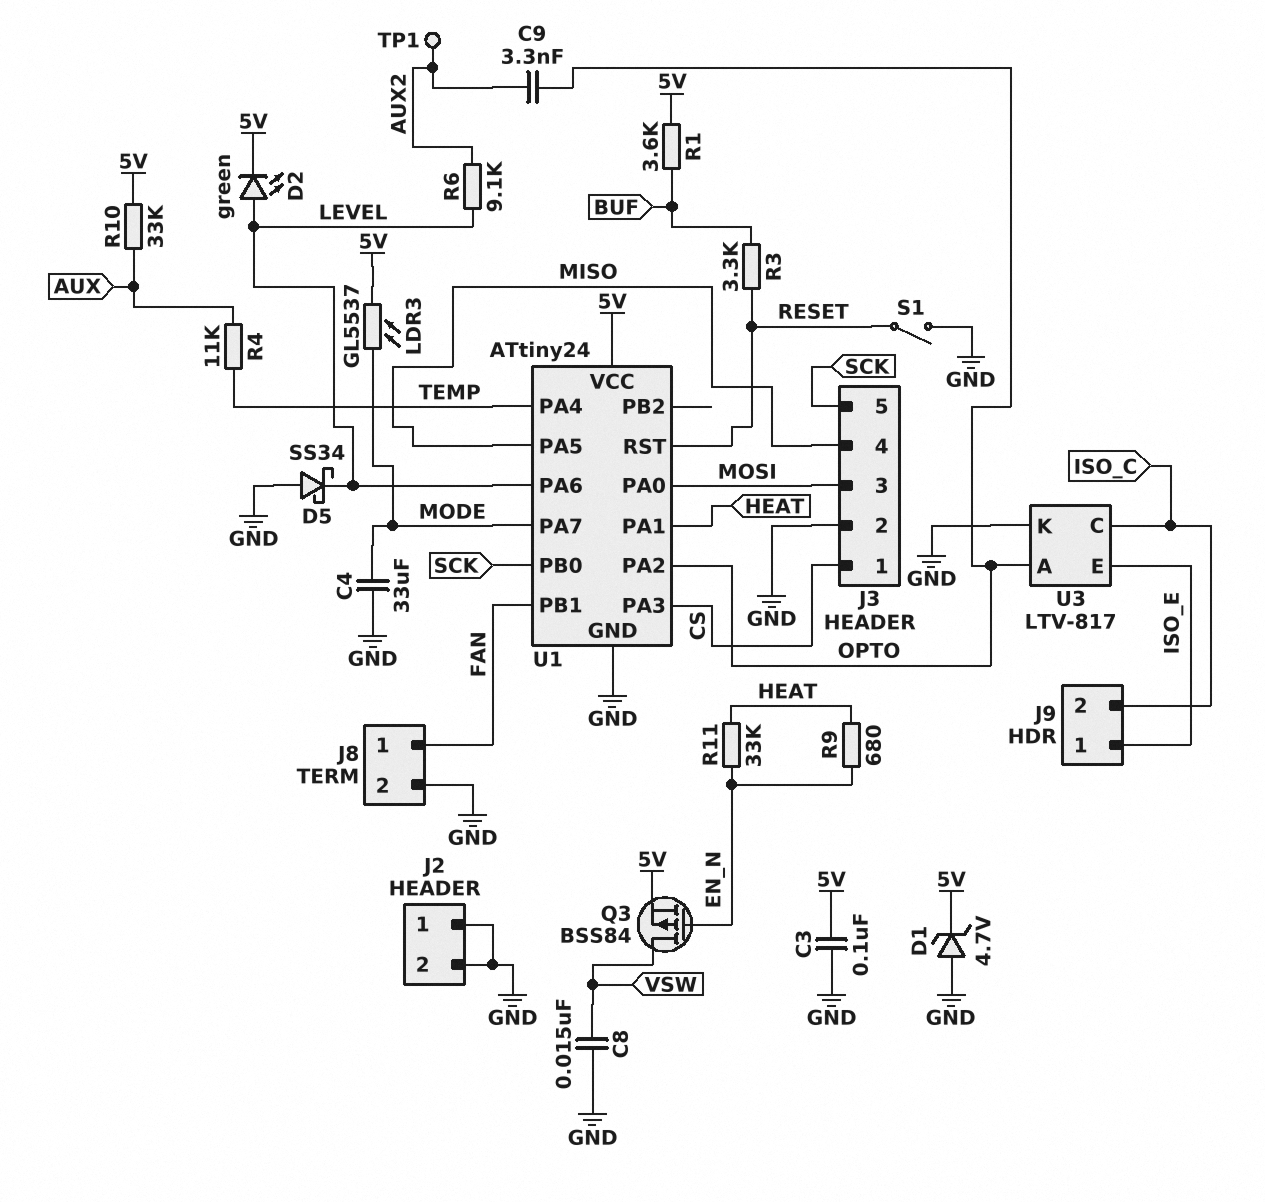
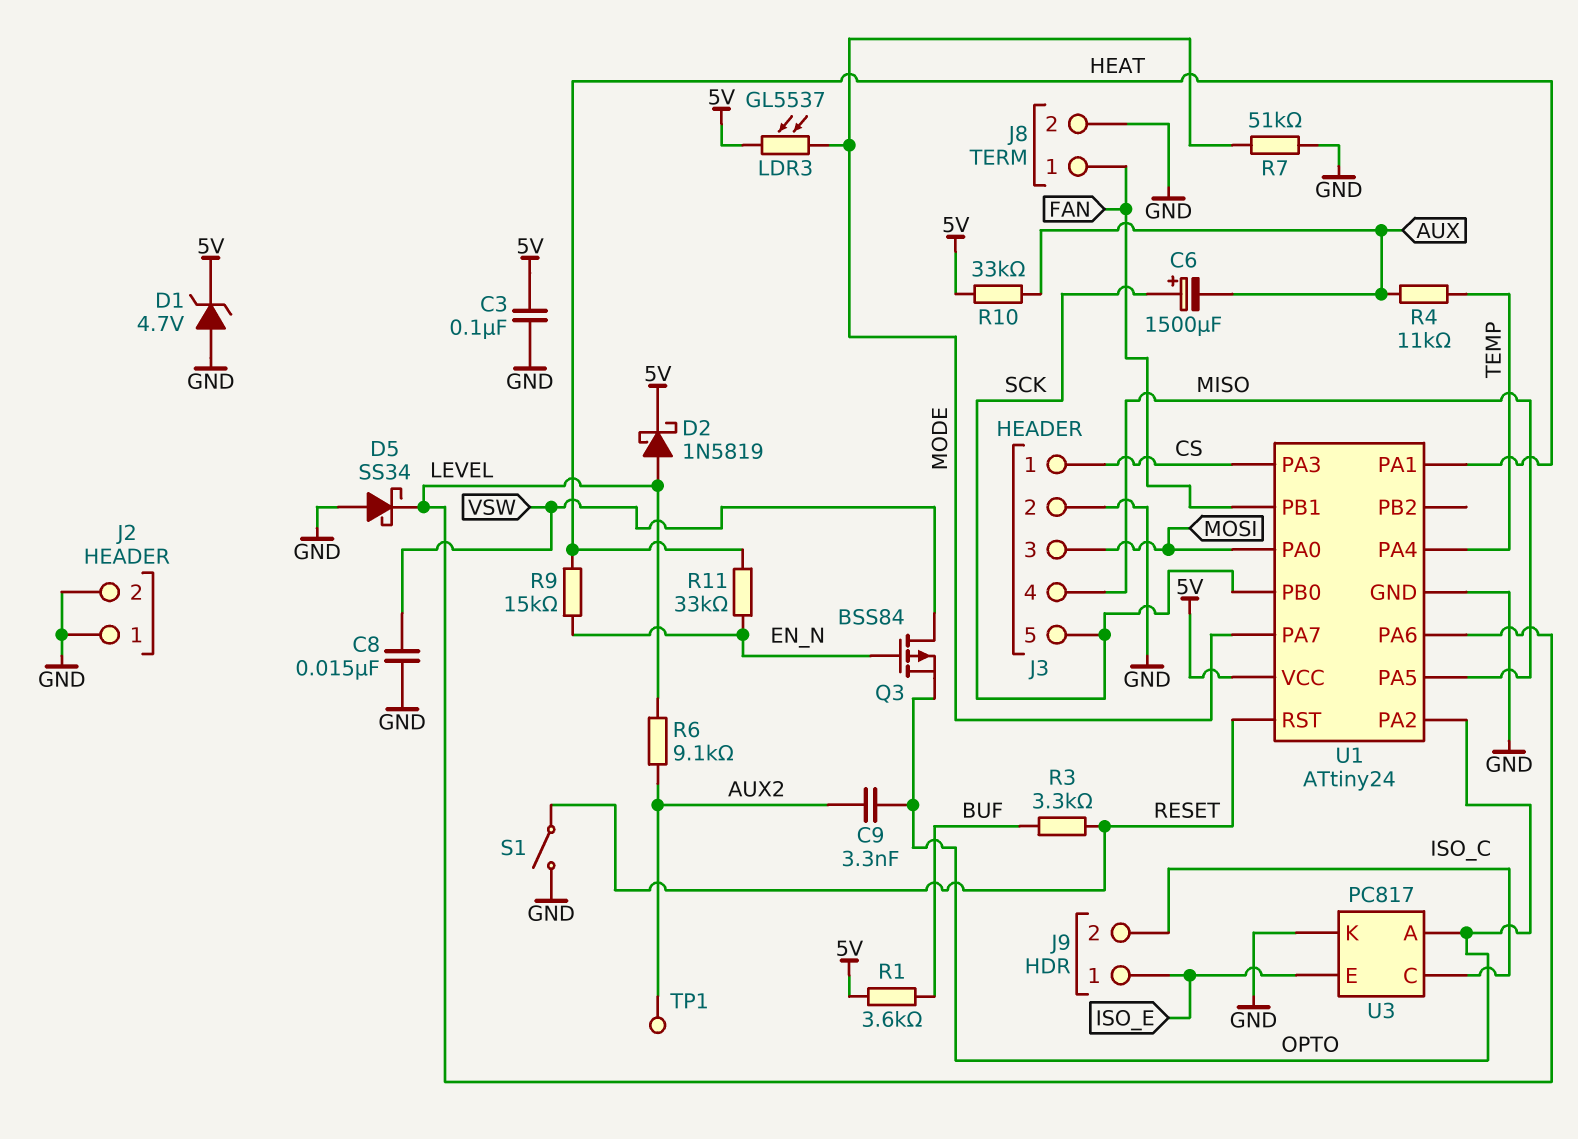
C4: 33uF (GND, MODE) -> none
C6: none -> 1500uF (plus SCK, minus AUX)
D2: LED green (A LEVEL, K 5V) -> schottky 1N5819 (A LEVEL, K 5V)
Q3: PMOS BSS84 (G EN_N, D VSW, S 5V) -> PMOS BSS84 (G EN_N, D VSW, S OPTO)
R7: none -> 51k (GND, MODE)
R9: 680 (EN_N, HEAT) -> 15k (EN_N, HEAT)
U3: LTV-817 -> PC817

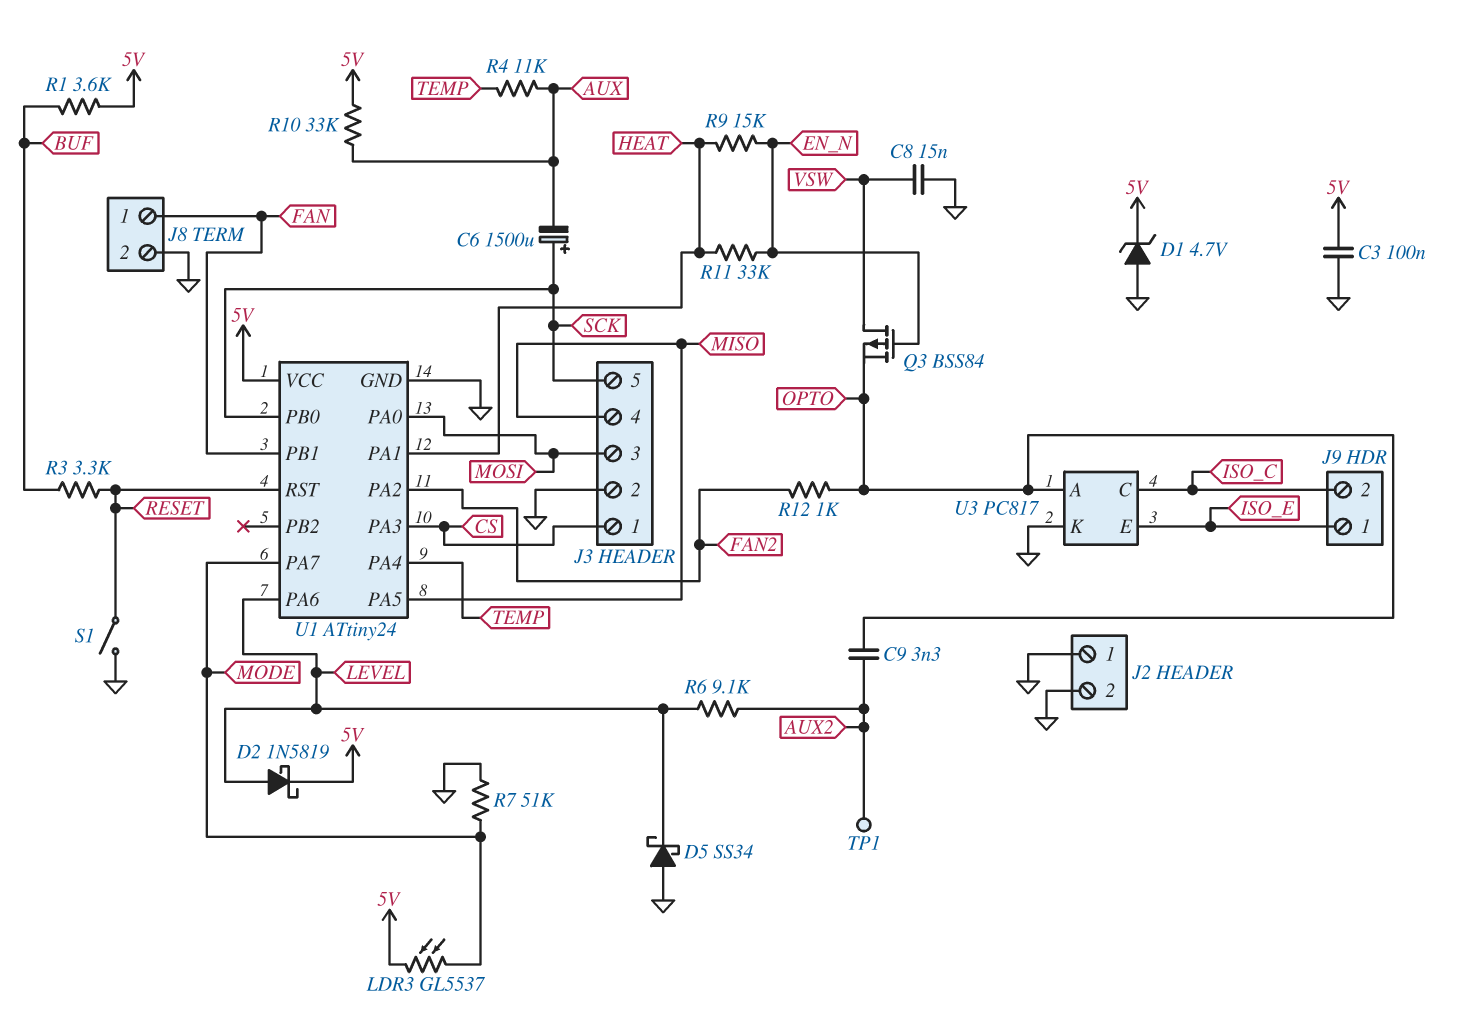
R12: none -> 1k (FAN2, OPTO)
U1 pin PA2: OPTO -> FAN2

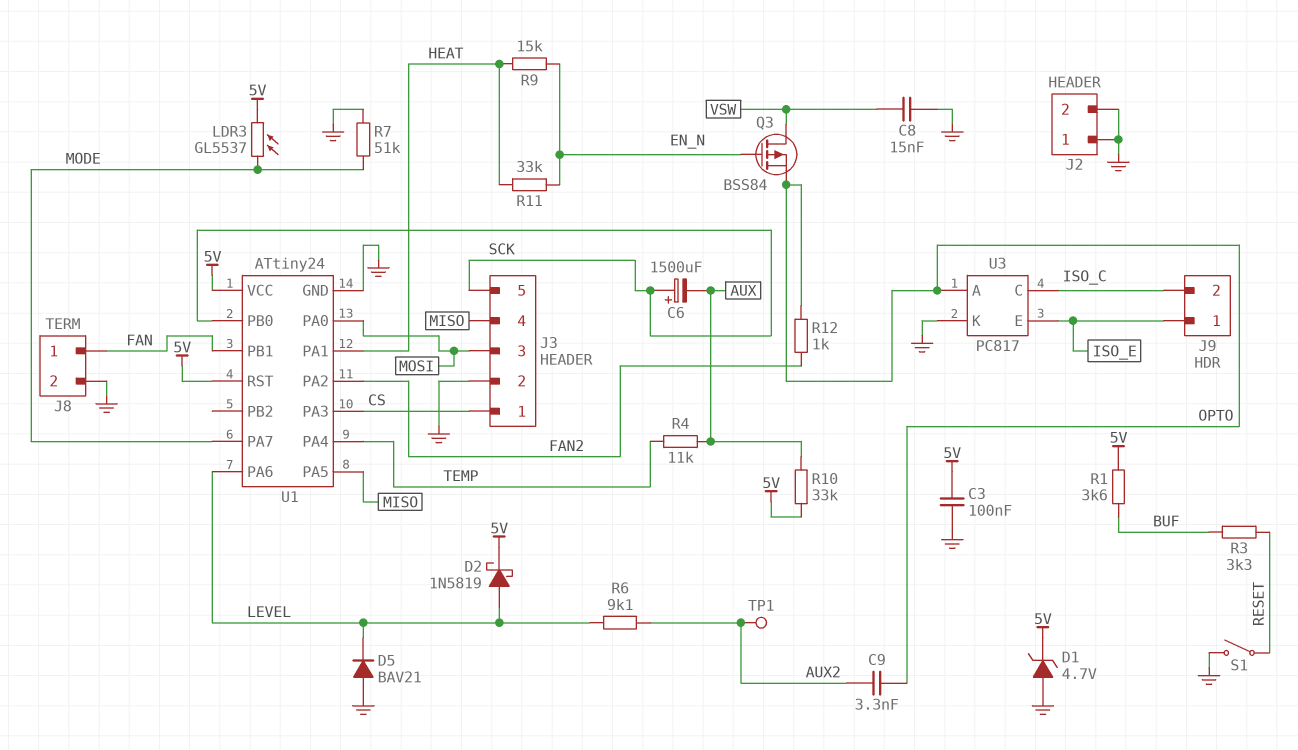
D5: schottky SS34 (A GND, K LEVEL) -> diode BAV21 (A GND, K LEVEL)
U1 pin RST: RESET -> 5V

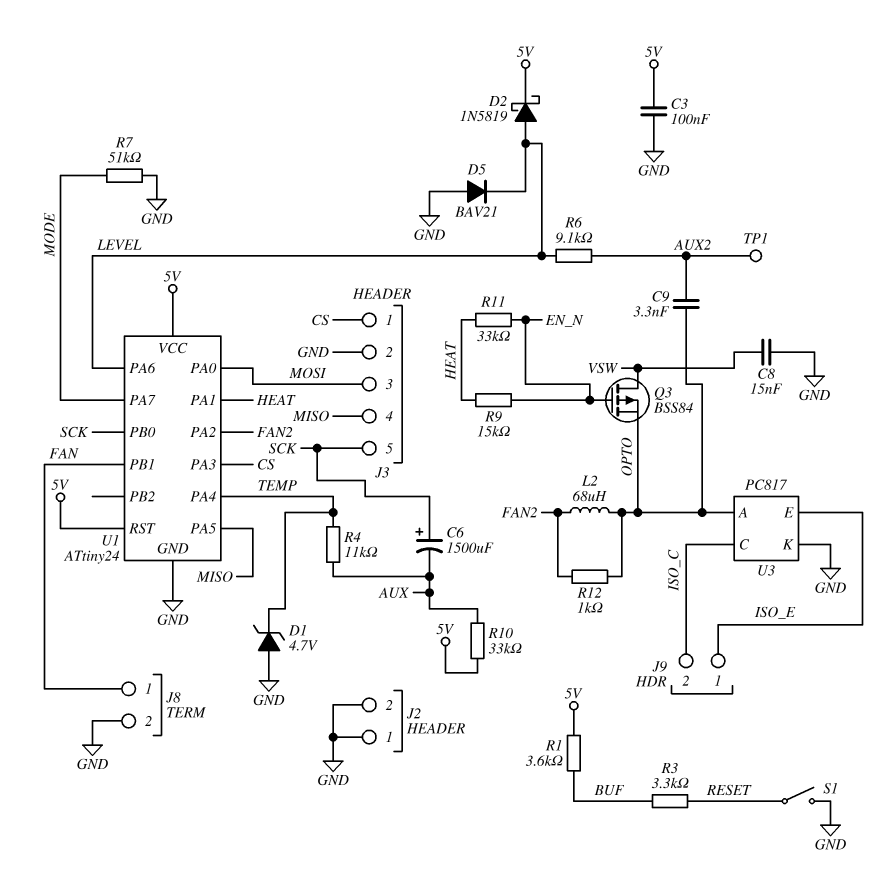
D1: zener 4.7V (A GND, K 5V) -> zener 4.7V (A GND, K TEMP)
L2: none -> 68uH (FAN2, OPTO)
LDR3: GL5537 (5V, MODE) -> none

